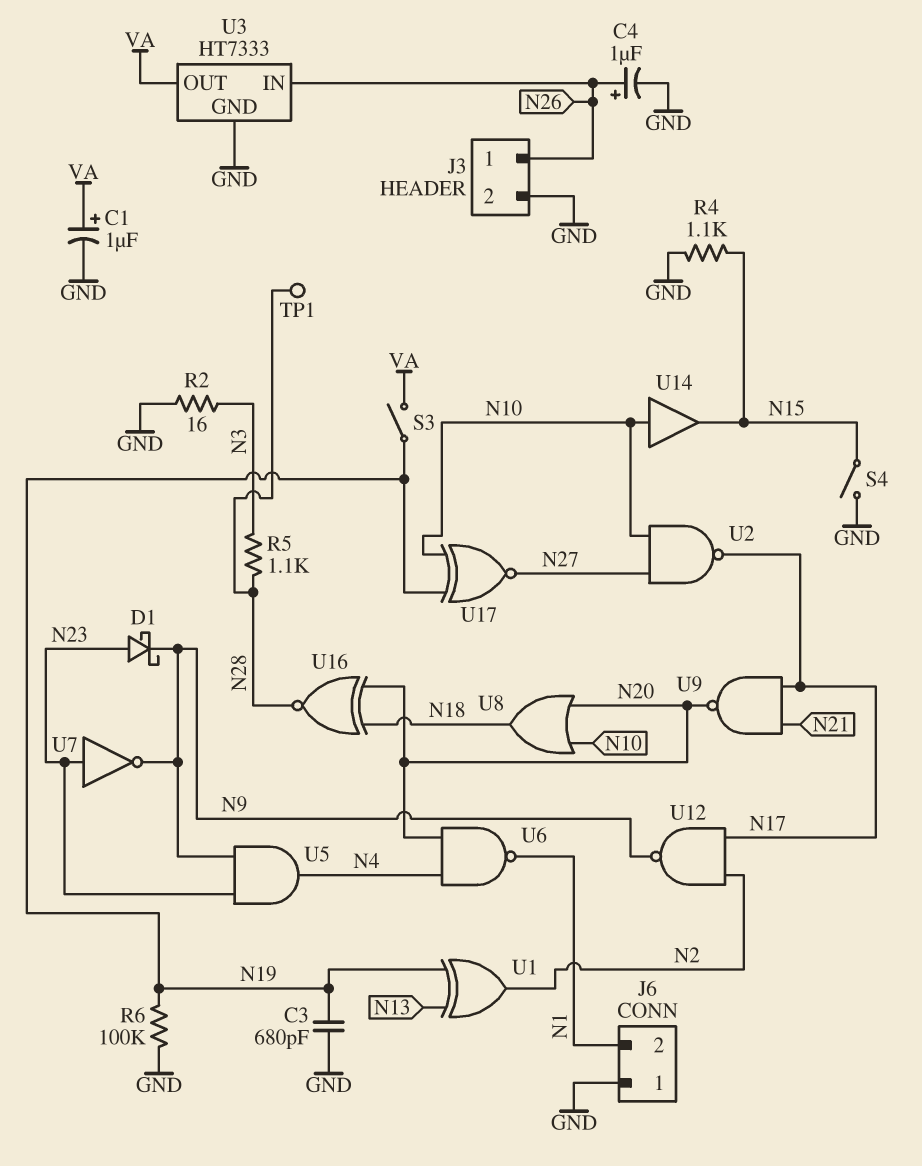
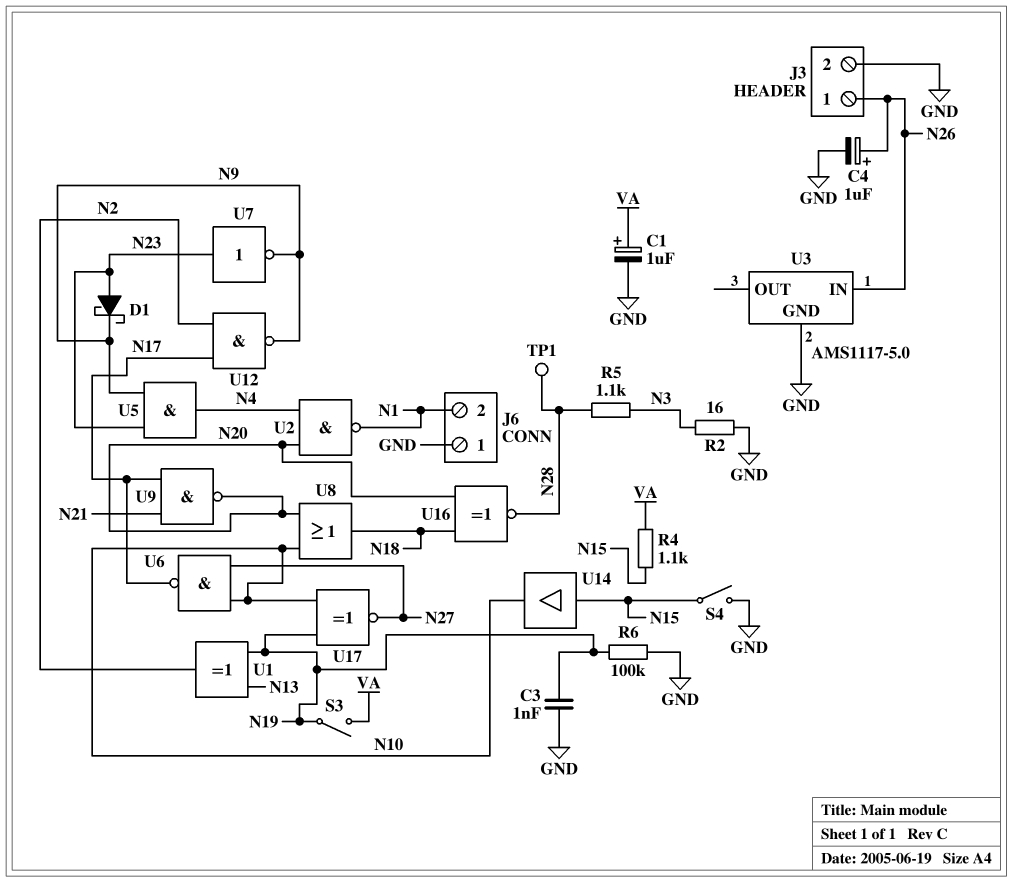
C3: 680pF (GND, N19) -> 1nF (GND, N19)
R4: 1.1k (GND, N15) -> 1.1k (N15, VA)
U2: NAND (in N10, in N27, out N17) -> NAND (in N4, in N20, out N1)
U3: HT7333 -> AMS1117-5.0
U3 pin OUT: VA -> none
U6: NAND (in N4, in N20, out N1) -> NAND (in N10, in N27, out N17)
U14: buffer (in N10, out N15) -> buffer (in N15, out N10)

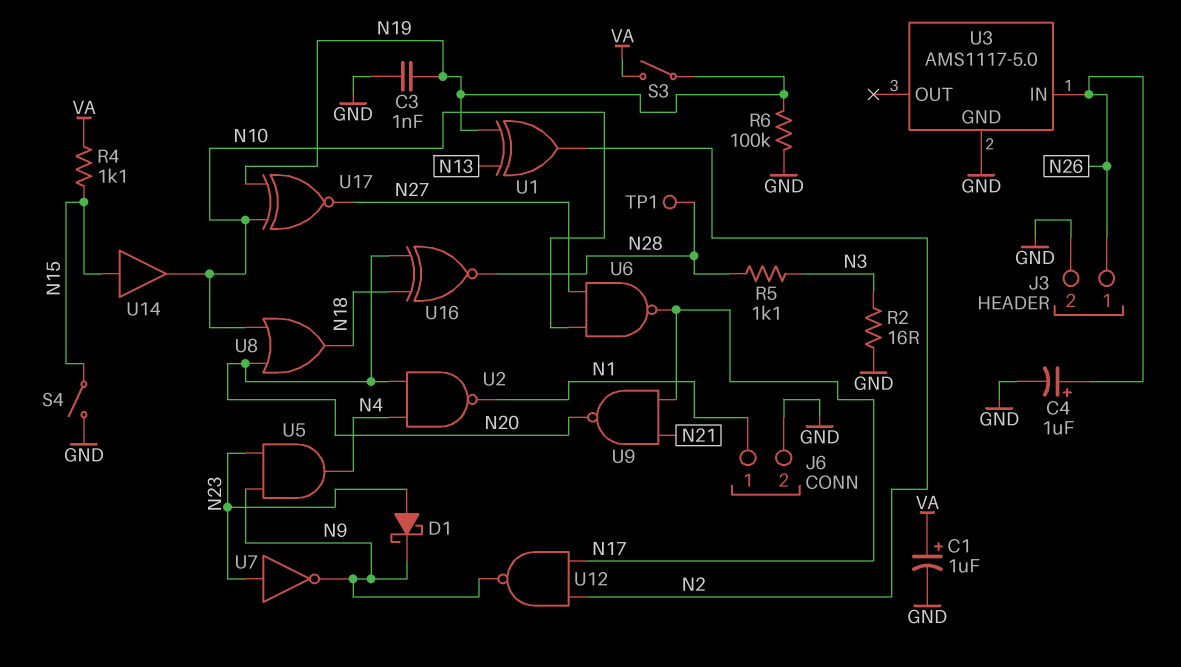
J6 pin 1: GND -> N1
J6 pin 2: N1 -> GND

